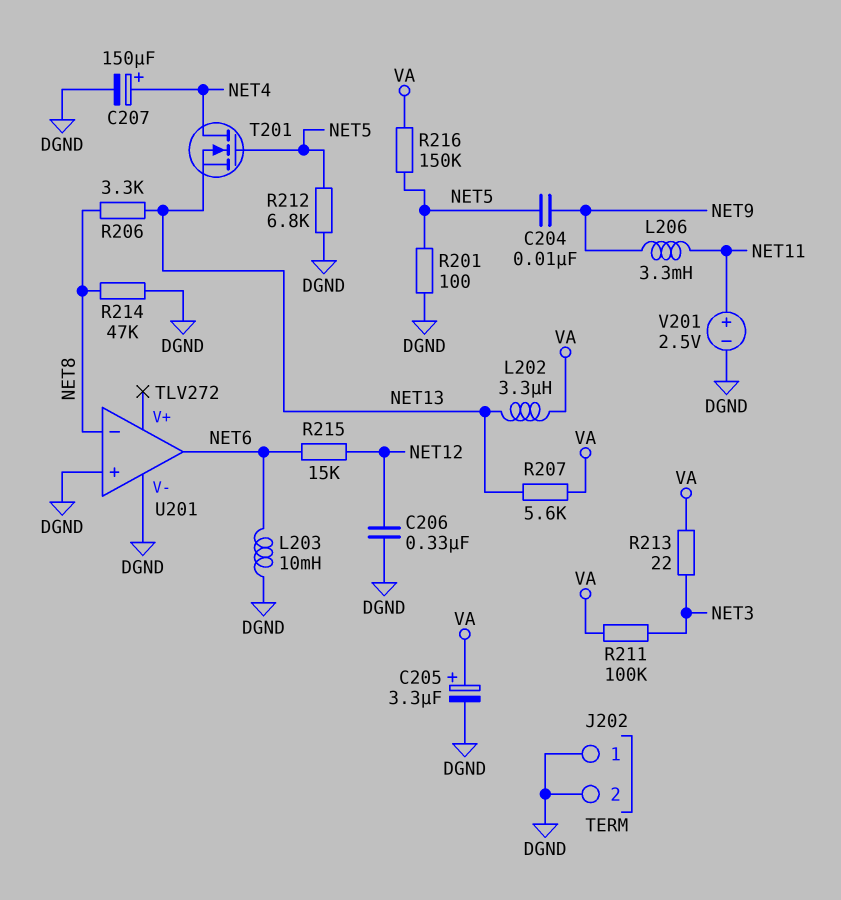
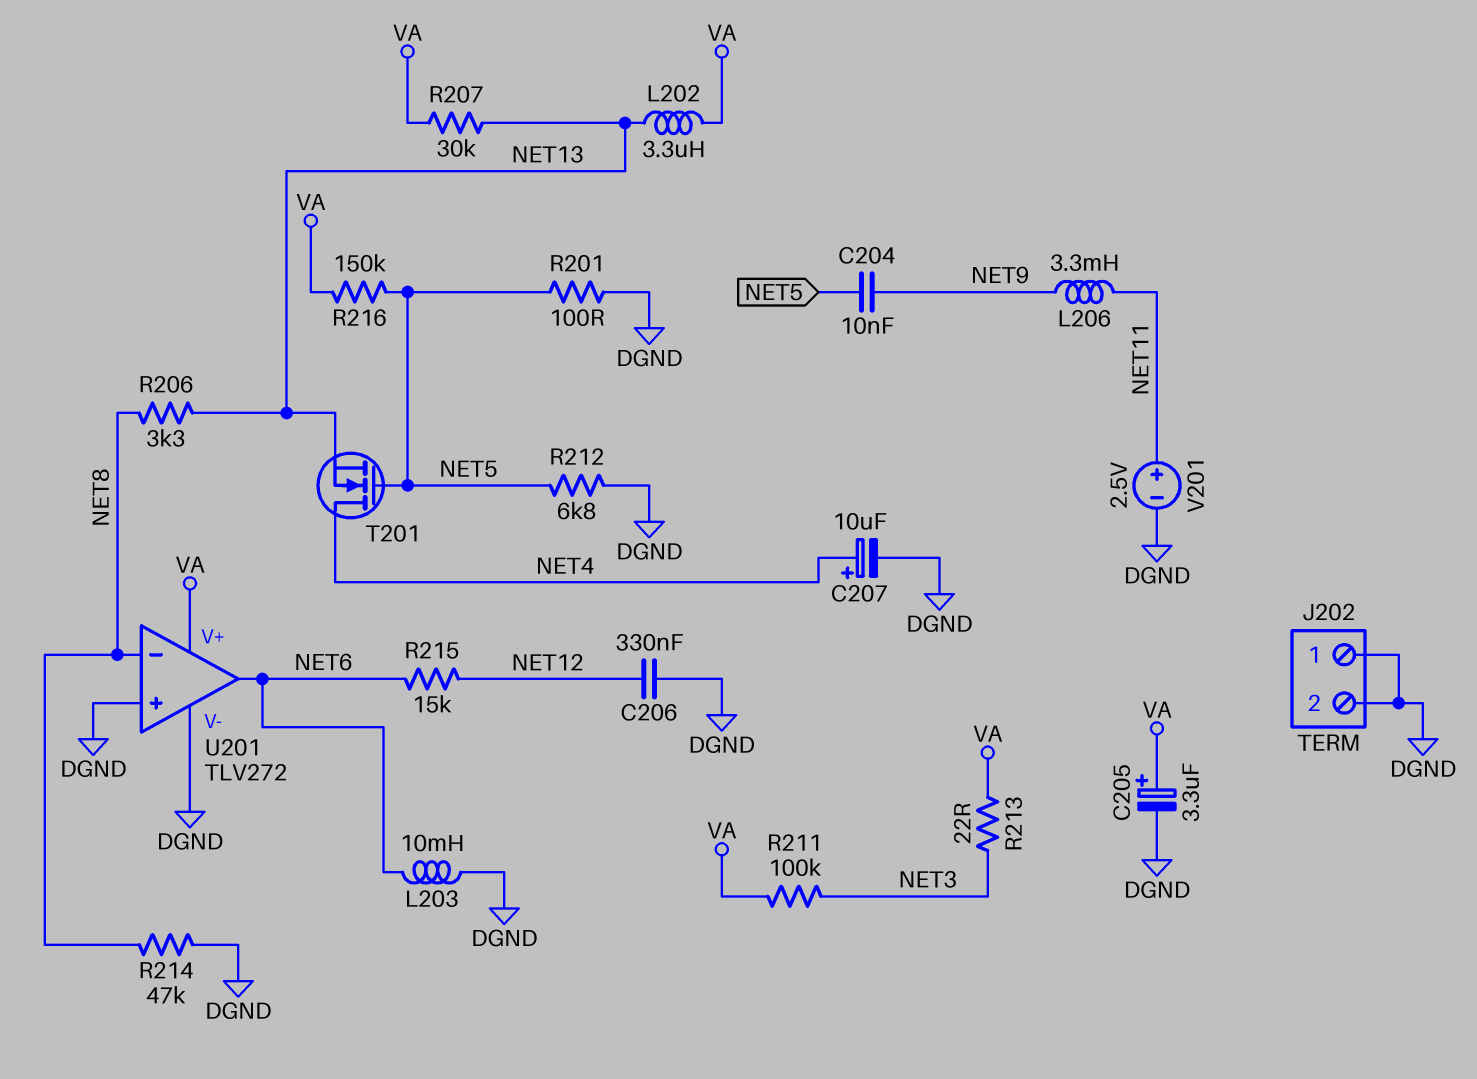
C207: 150uF (plus NET4, minus DGND) -> 10uF (plus NET4, minus DGND)
R207: 5.6k (NET13, VA) -> 30k (NET13, VA)
U201 pin V+: none -> VA

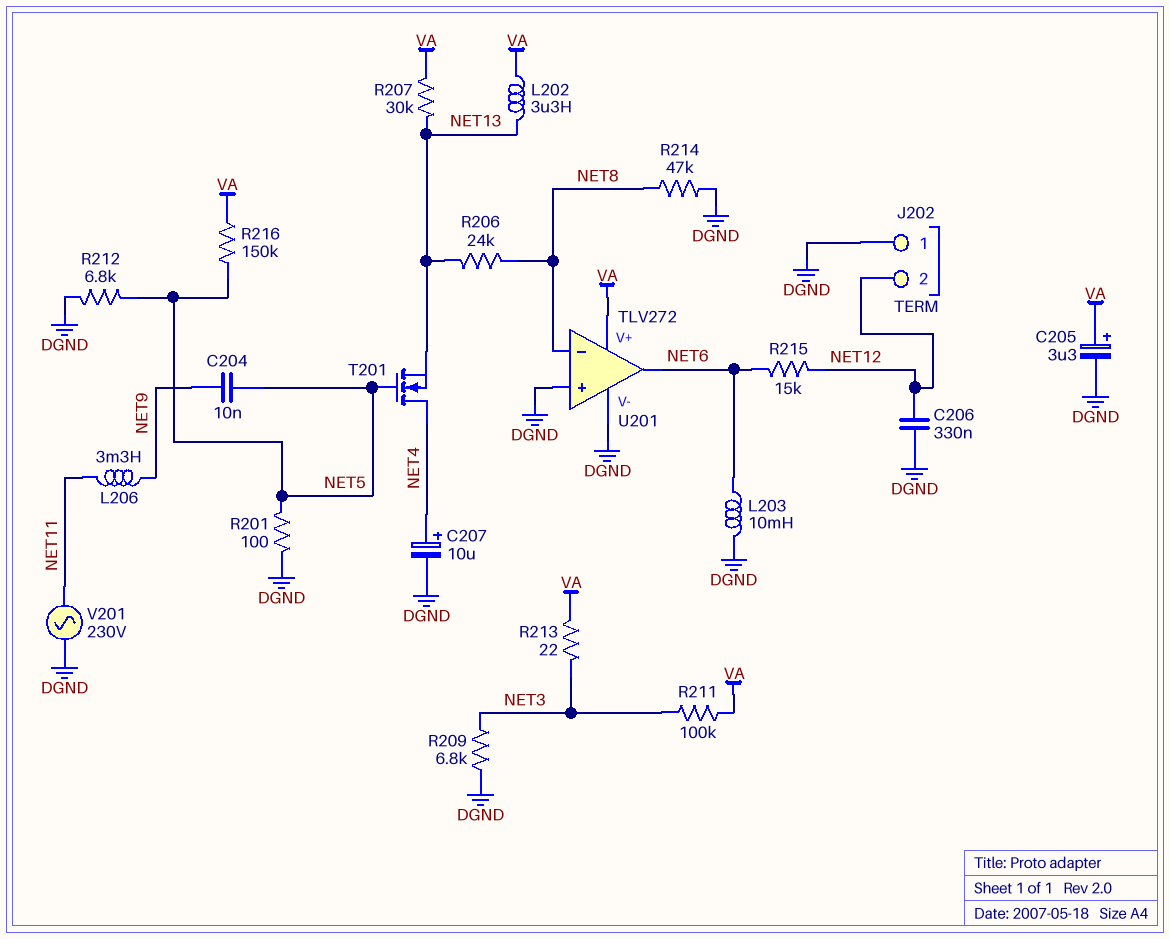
J202 pin 2: DGND -> NET12
R206: 3.3k (NET8, NET13) -> 24k (NET8, NET13)
R209: none -> 6.8k (DGND, NET3)
V201: 2.5V (plus NET11, minus DGND) -> AC 230V (DGND, NET11)

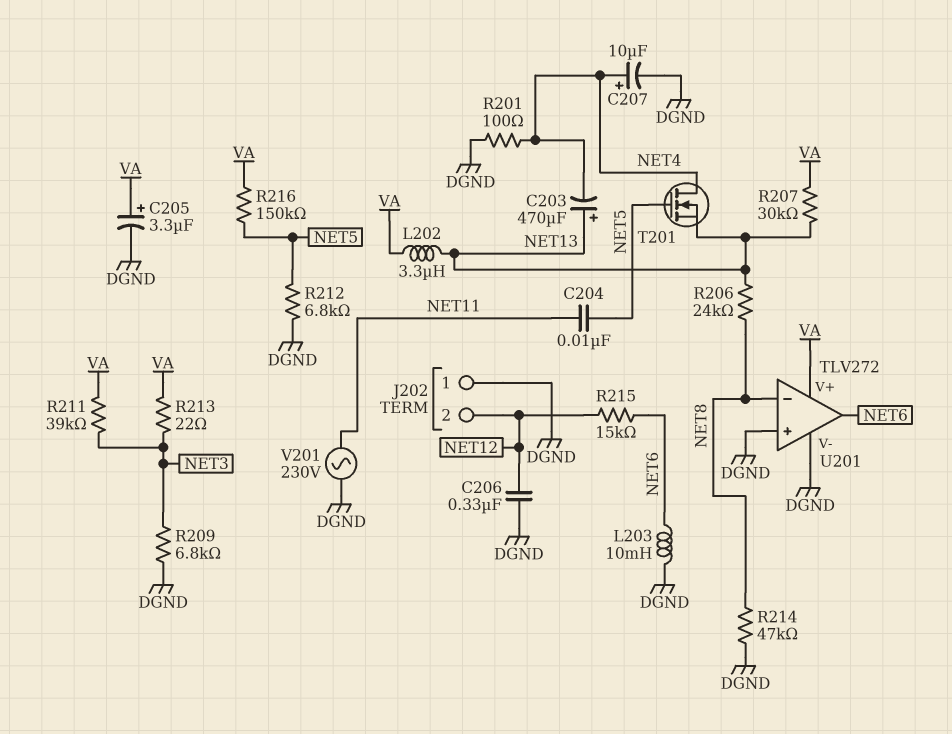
C203: none -> 470uF (plus NET13, minus NET4)
C204: 10nF (NET5, NET9) -> 10nF (NET5, NET11)
L206: 3.3mH (NET9, NET11) -> none
R201: 100 (DGND, NET5) -> 100 (DGND, NET4)
R211: 100k (NET3, VA) -> 39k (NET3, VA)

